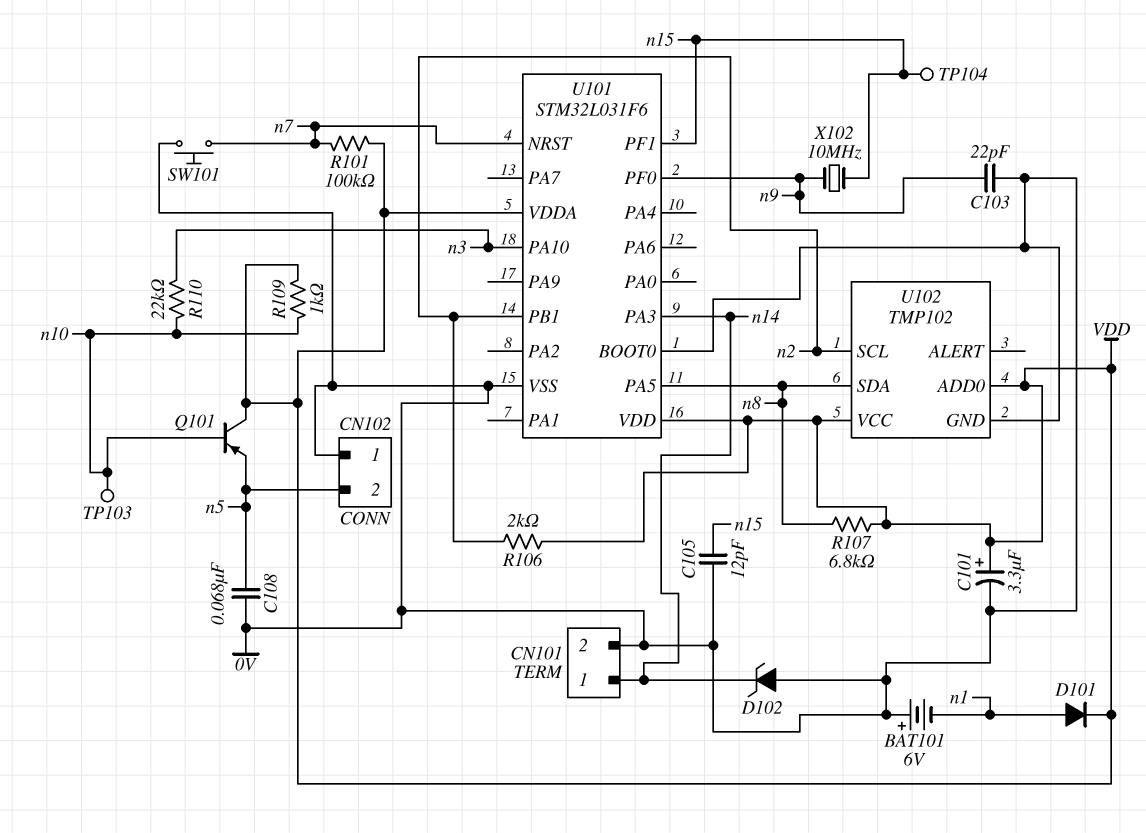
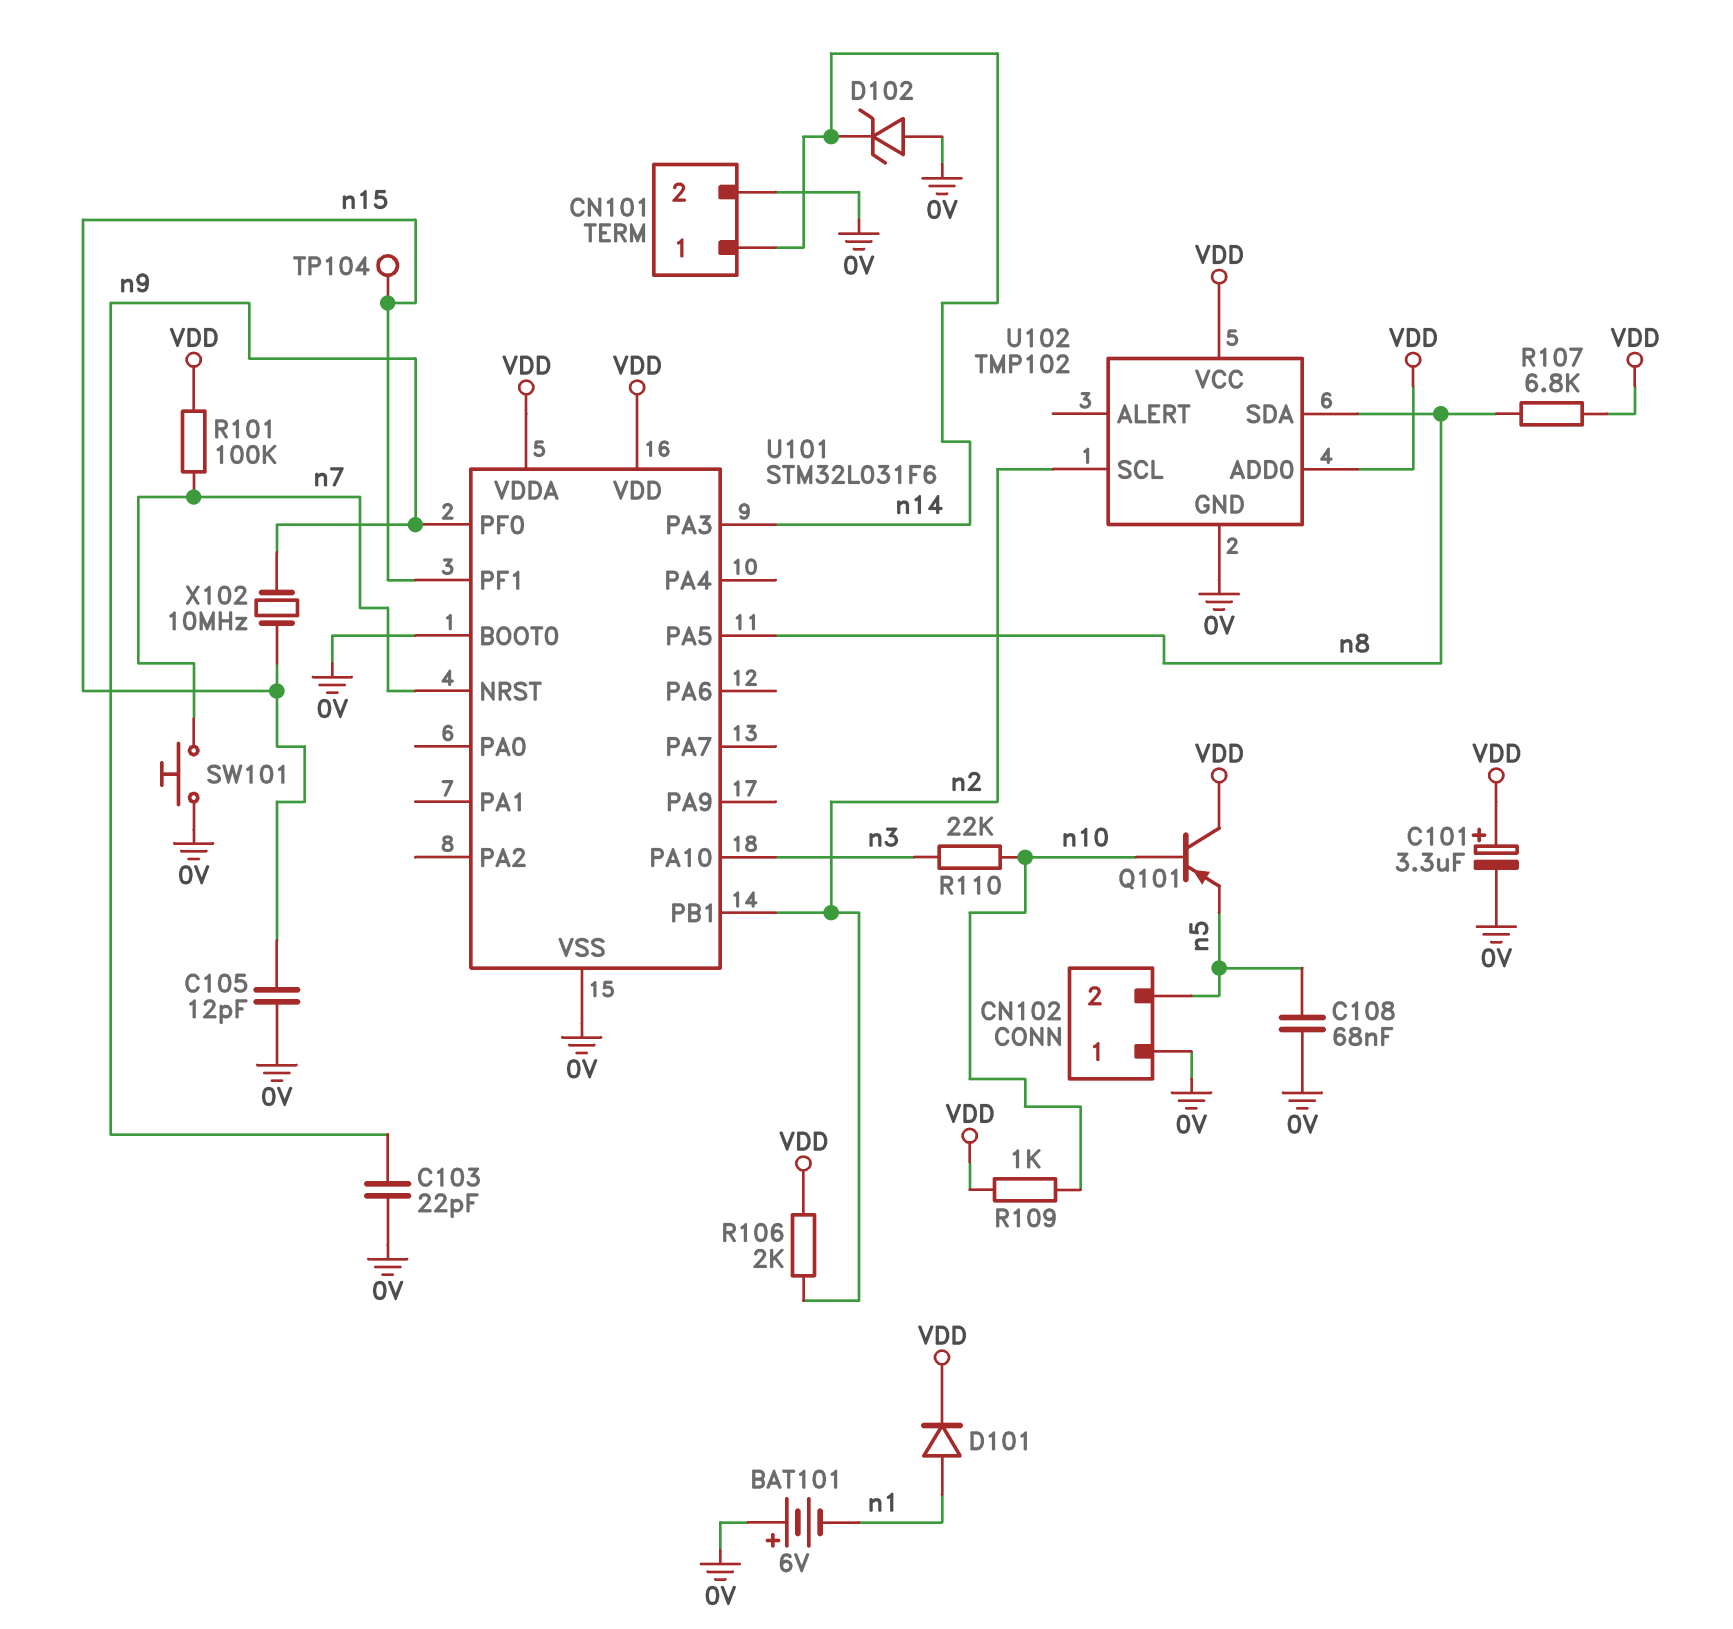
TP103: test point (n10) -> none

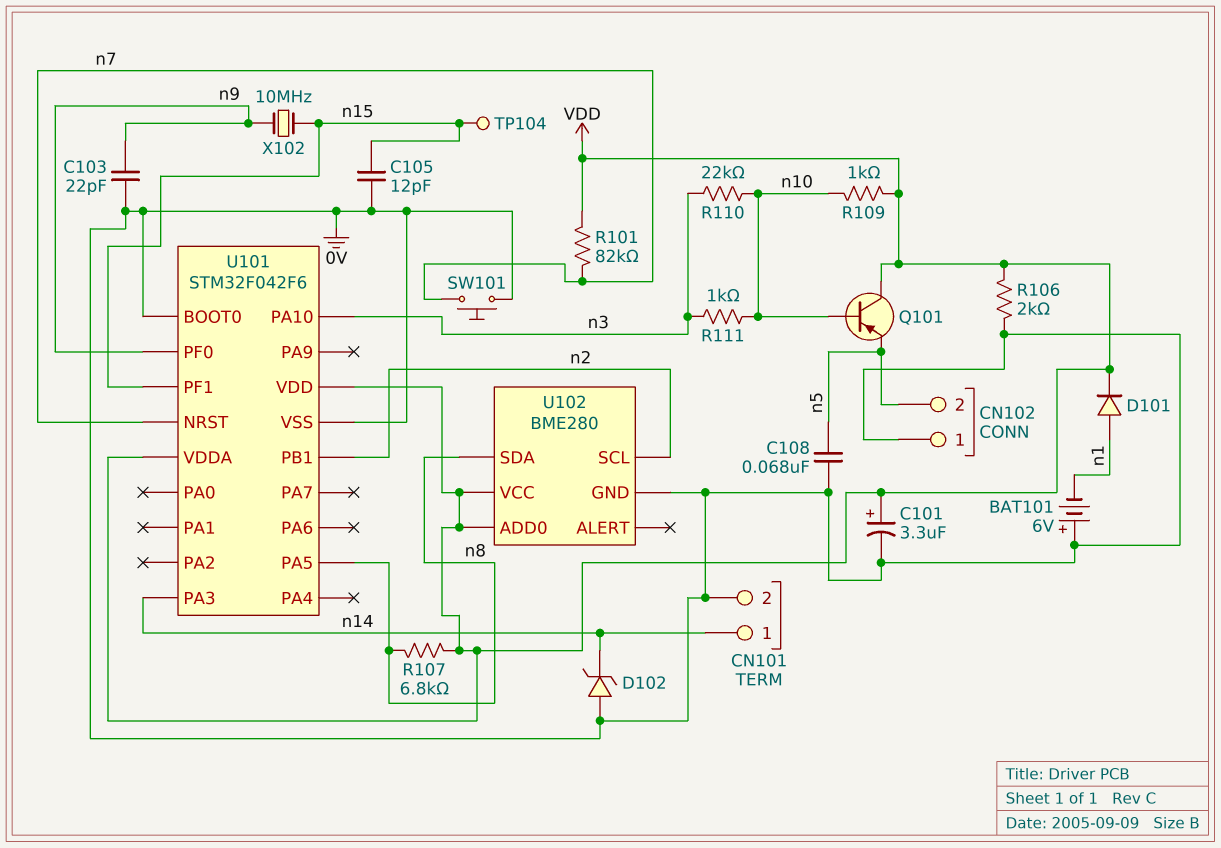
R101: 100k (VDD, n7) -> 82k (VDD, n7)
R106: 2k (VDD, n2) -> 2k (0V, VDD)
R111: none -> 1k (n3, n10)
U101: STM32L031F6 -> STM32F042F6
U102: TMP102 -> BME280

